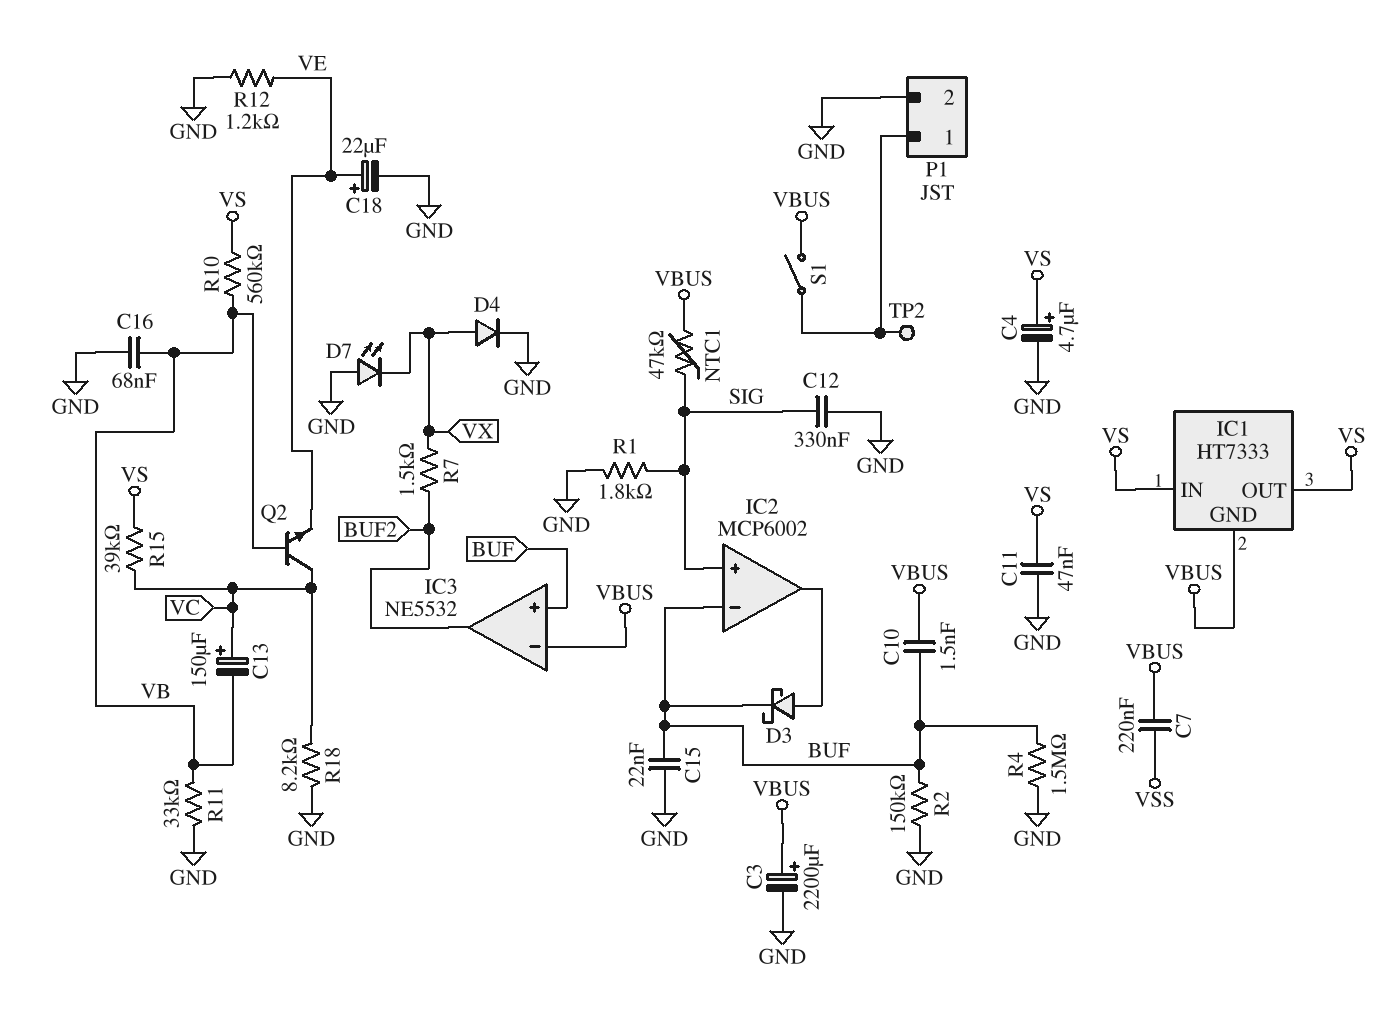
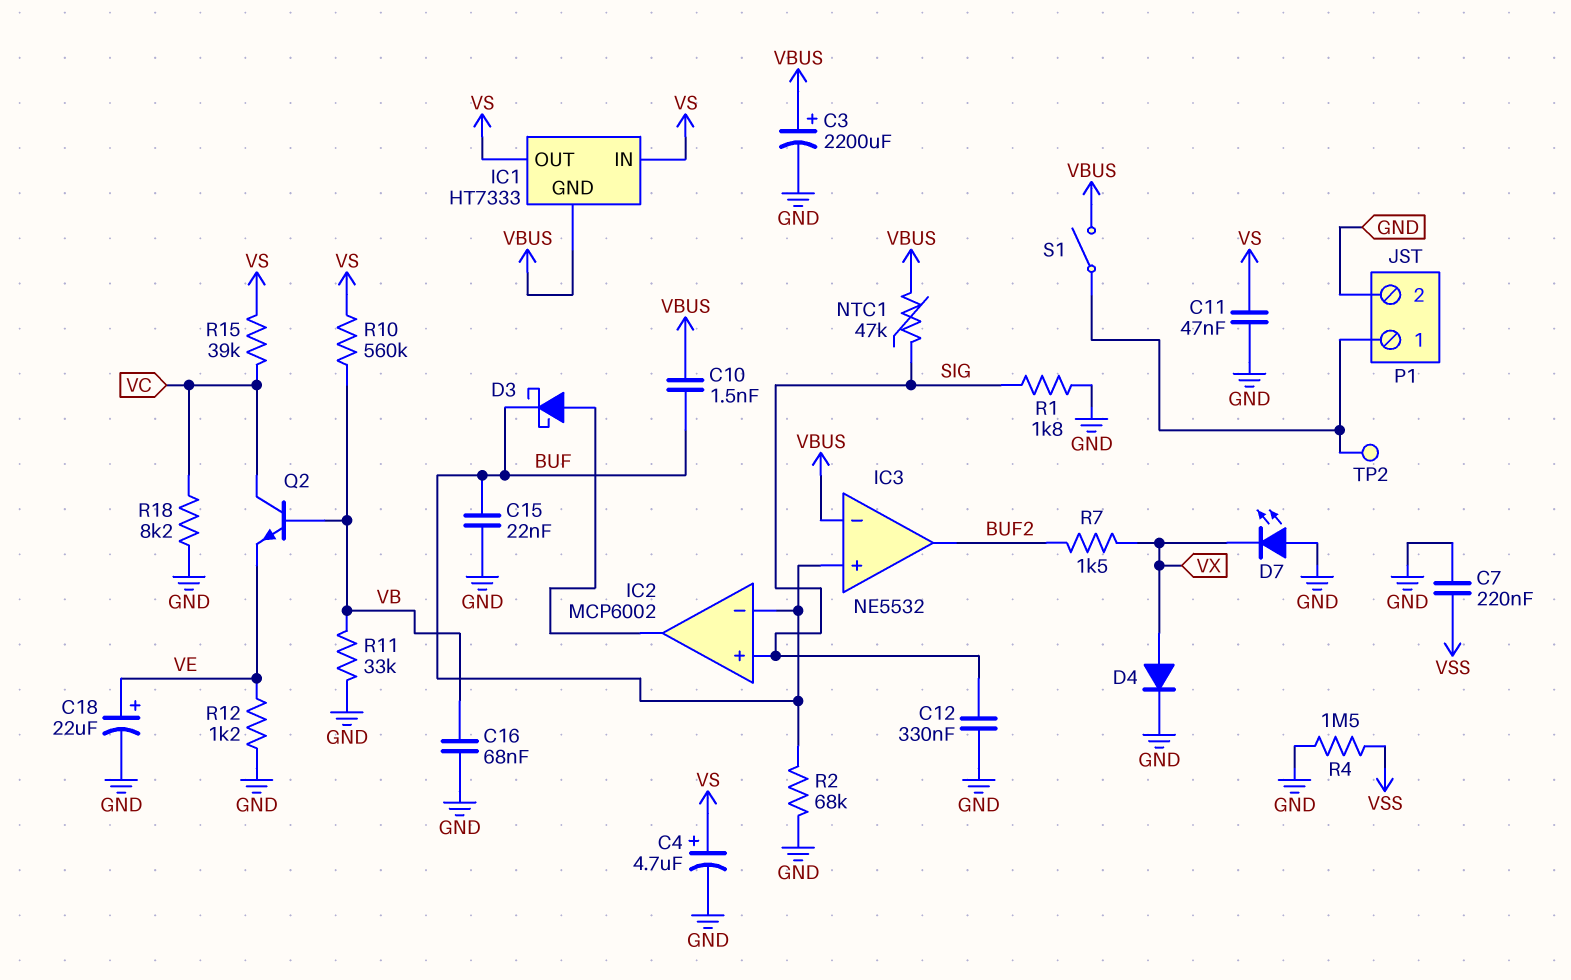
C7: 220nF (VBUS, VSS) -> 220nF (GND, VSS)
C13: 150uF (plus VC, minus VB) -> none
R2: 150k (BUF, GND) -> 68k (BUF, GND)
R4: 1.5M (BUF, GND) -> 1.5M (GND, VSS)

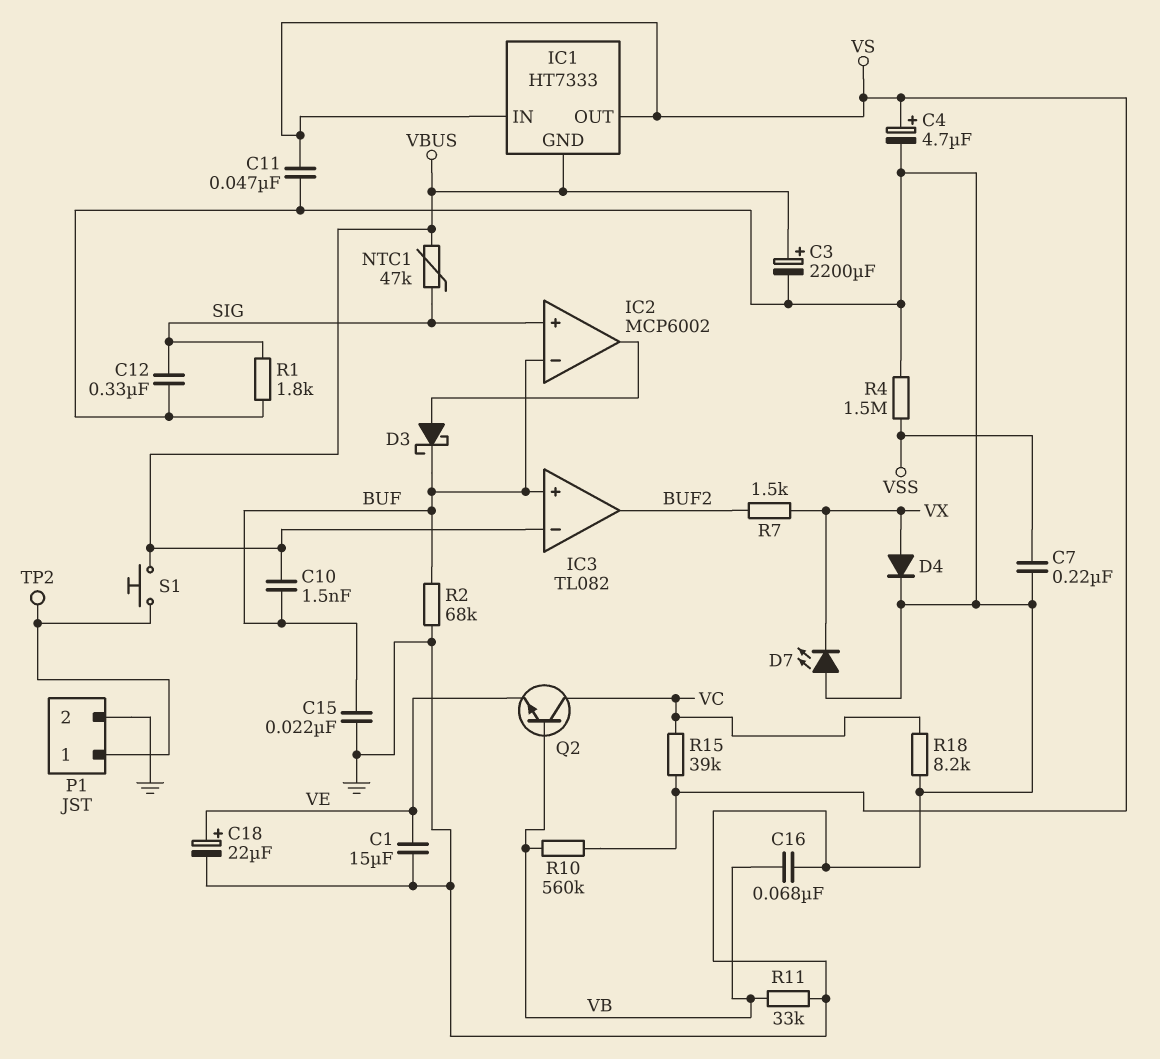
C1: none -> 15uF (GND, VE)
IC3: NE5532 -> TL082
R12: 1.2k (GND, VE) -> none
S1: switch (P1/1, VBUS) -> button (P1/1, VBUS)

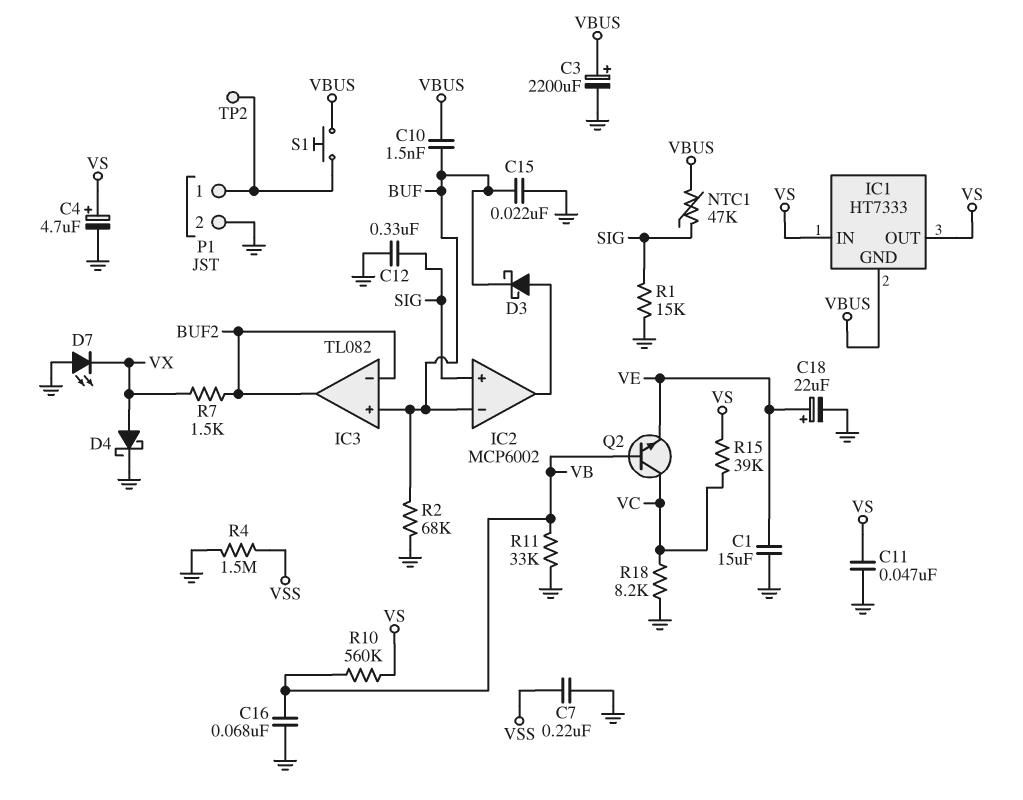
D4: diode (A VX, K GND) -> schottky (A VX, K GND)
IC3 pin in-: VBUS -> BUF2
R1: 1.8k (GND, SIG) -> 15k (GND, SIG)

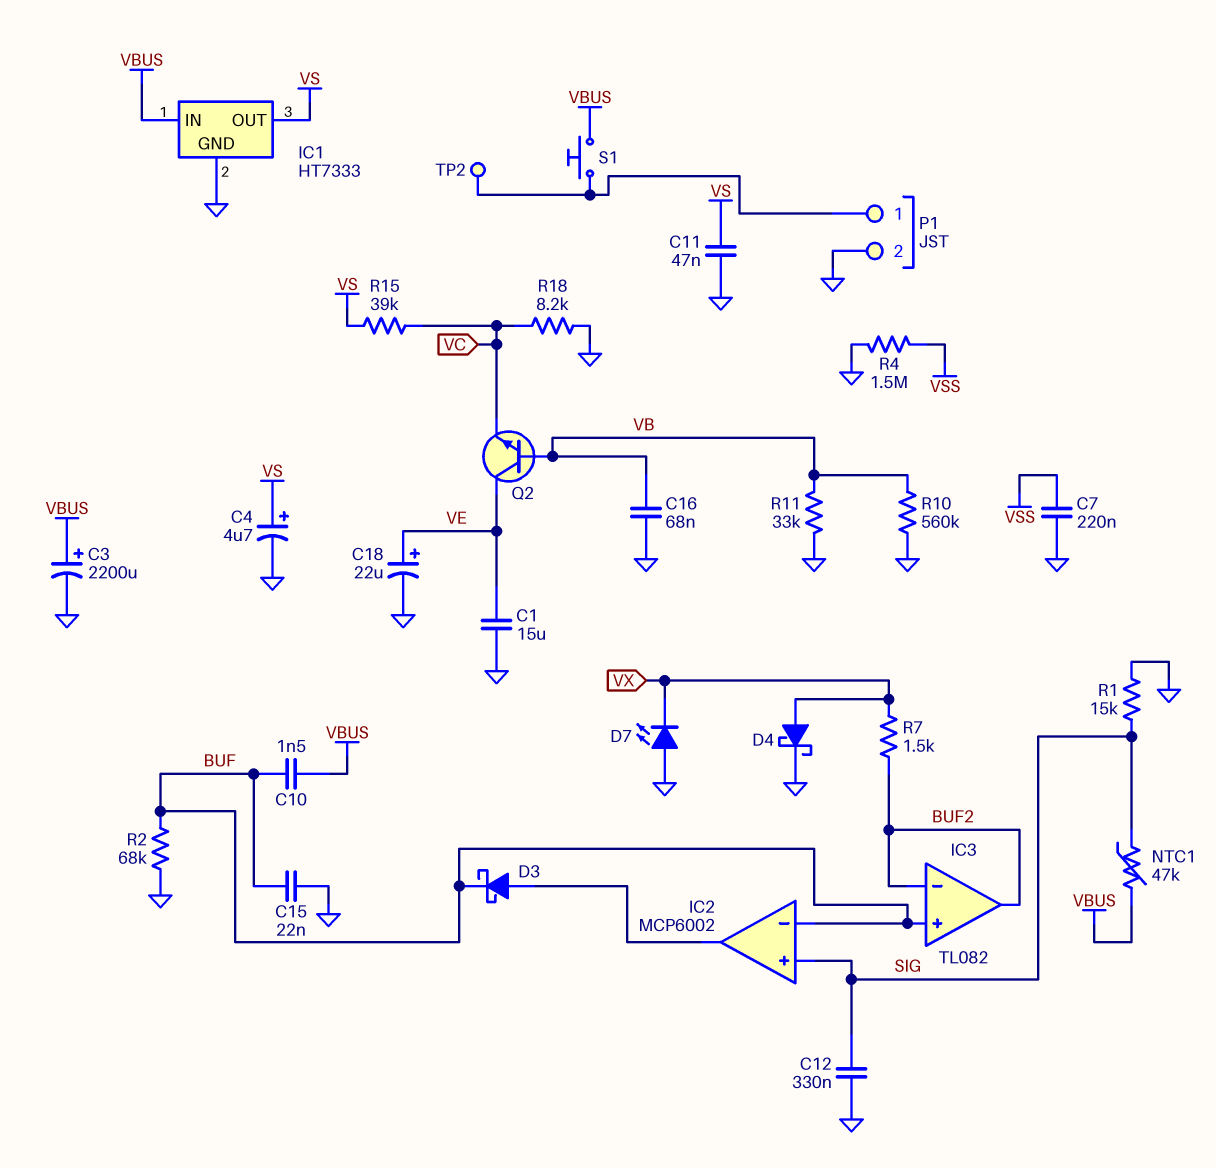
IC1 pin GND: VBUS -> GND
IC1 pin IN: VS -> VBUS
Q2: NPN (B VB, C VC, E VE) -> NPN (B VB, C VE, E VC)
R10: 560k (VB, VS) -> 560k (GND, VB)

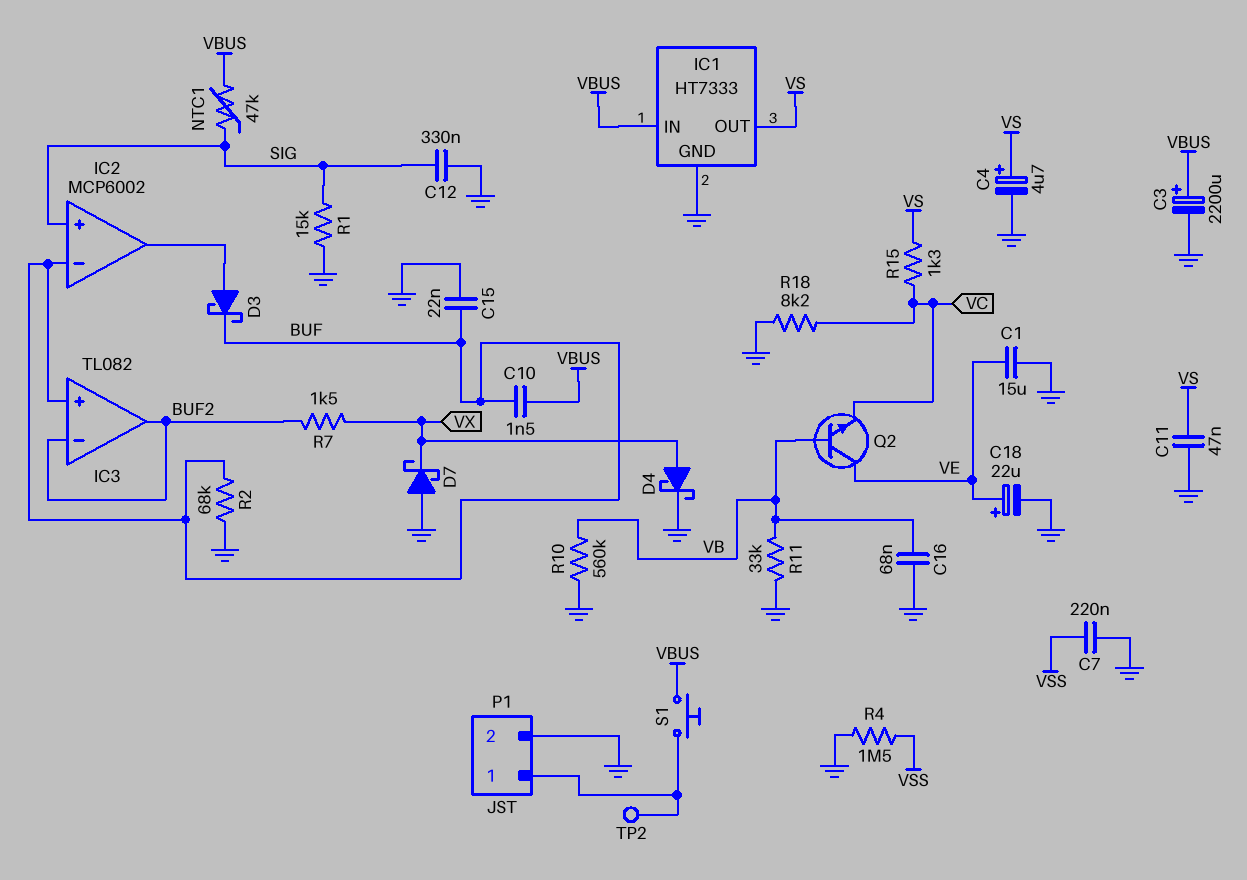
D7: LED (A GND, K VX) -> schottky (A GND, K VX)
R15: 39k (VC, VS) -> 1.3k (VC, VS)

